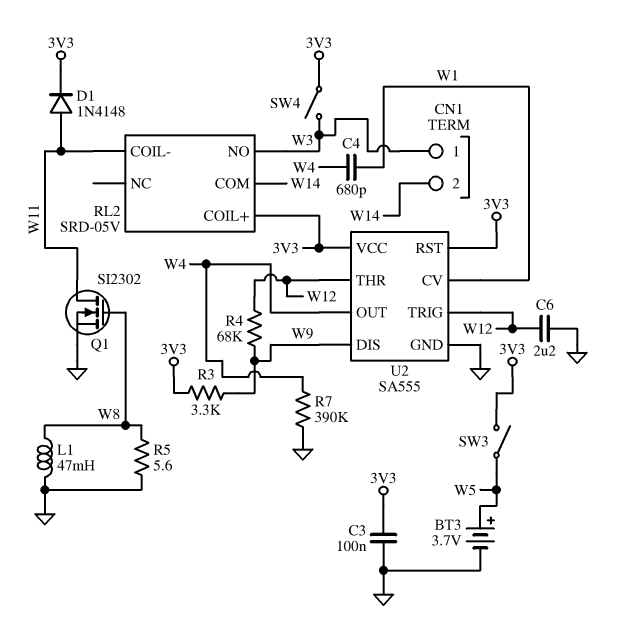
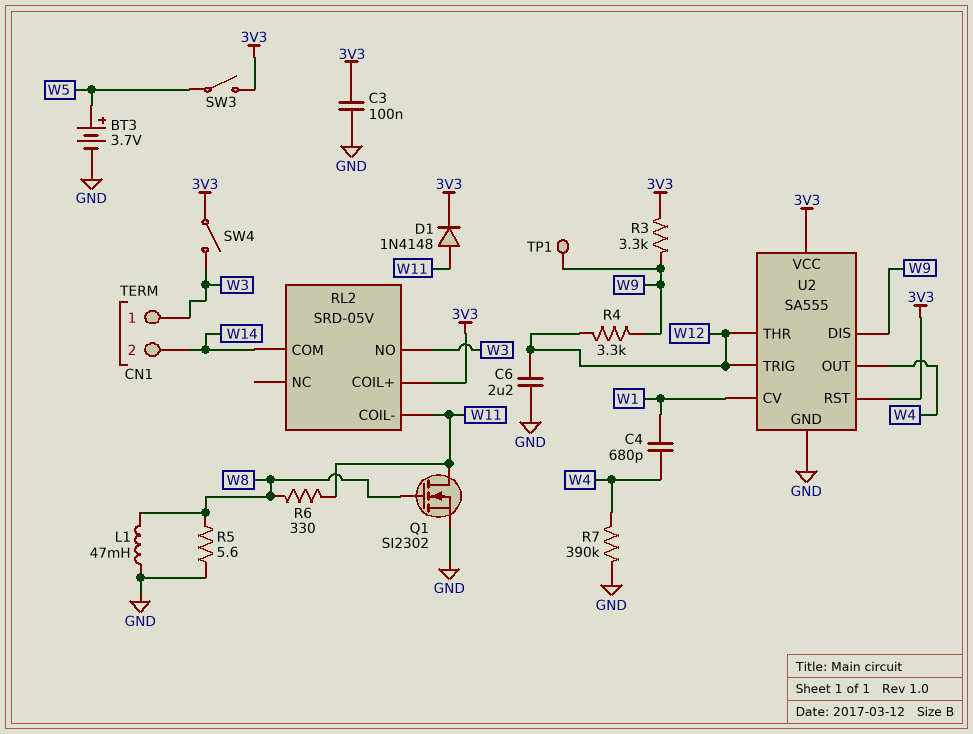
R4: 68k (W9, W12) -> 3.3k (W9, W12)
R6: none -> 330 (W8, W11)
TP1: none -> test point (W9)

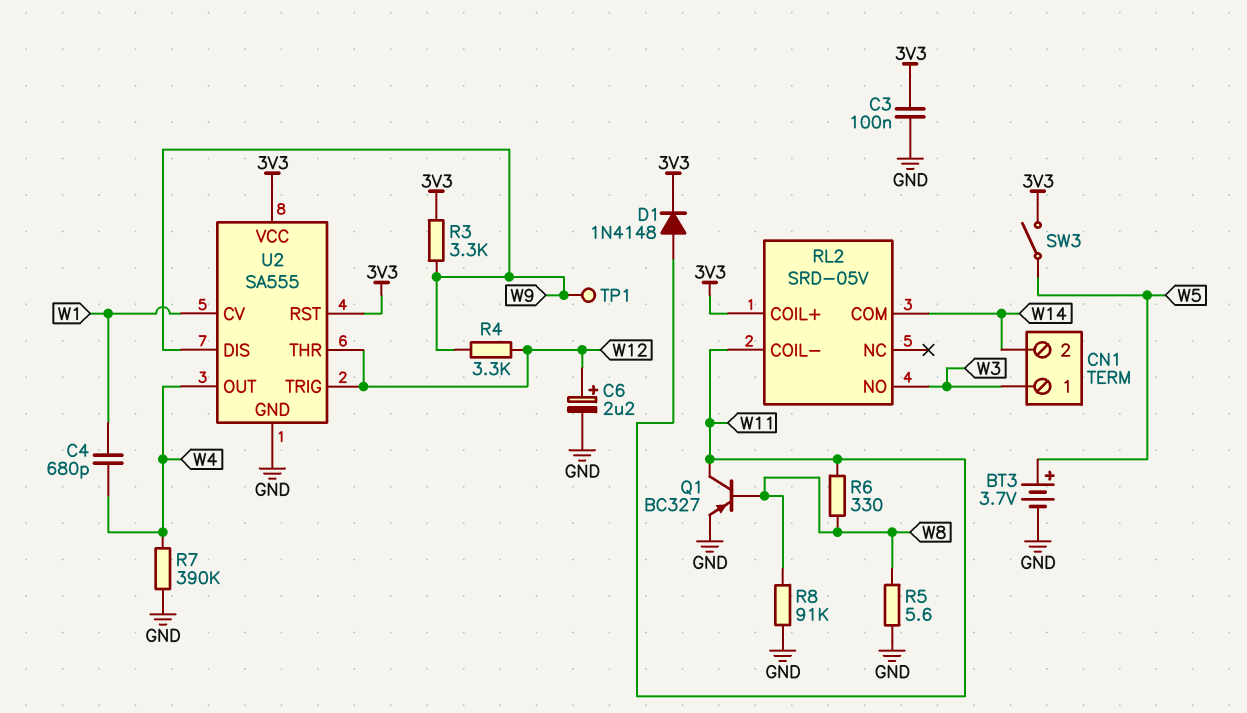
C6: 2.2uF (GND, W12) -> 2.2uF (plus W12, minus GND)
L1: 47mH (GND, W8) -> none
Q1: NMOS SI2302 (G W8, D W11, S GND) -> PNP BC327 (B W8, C W11, E GND)
R8: none -> 91k (GND, W8)
SW4: switch (3V3, W3) -> none

